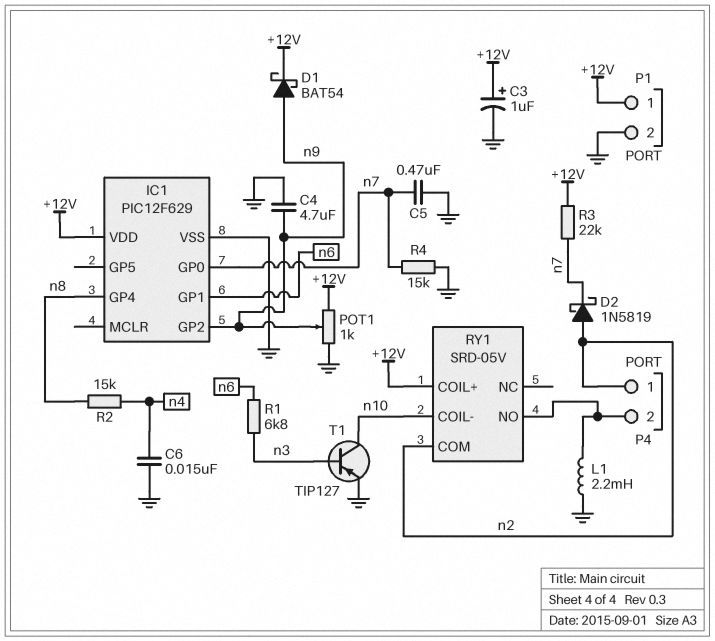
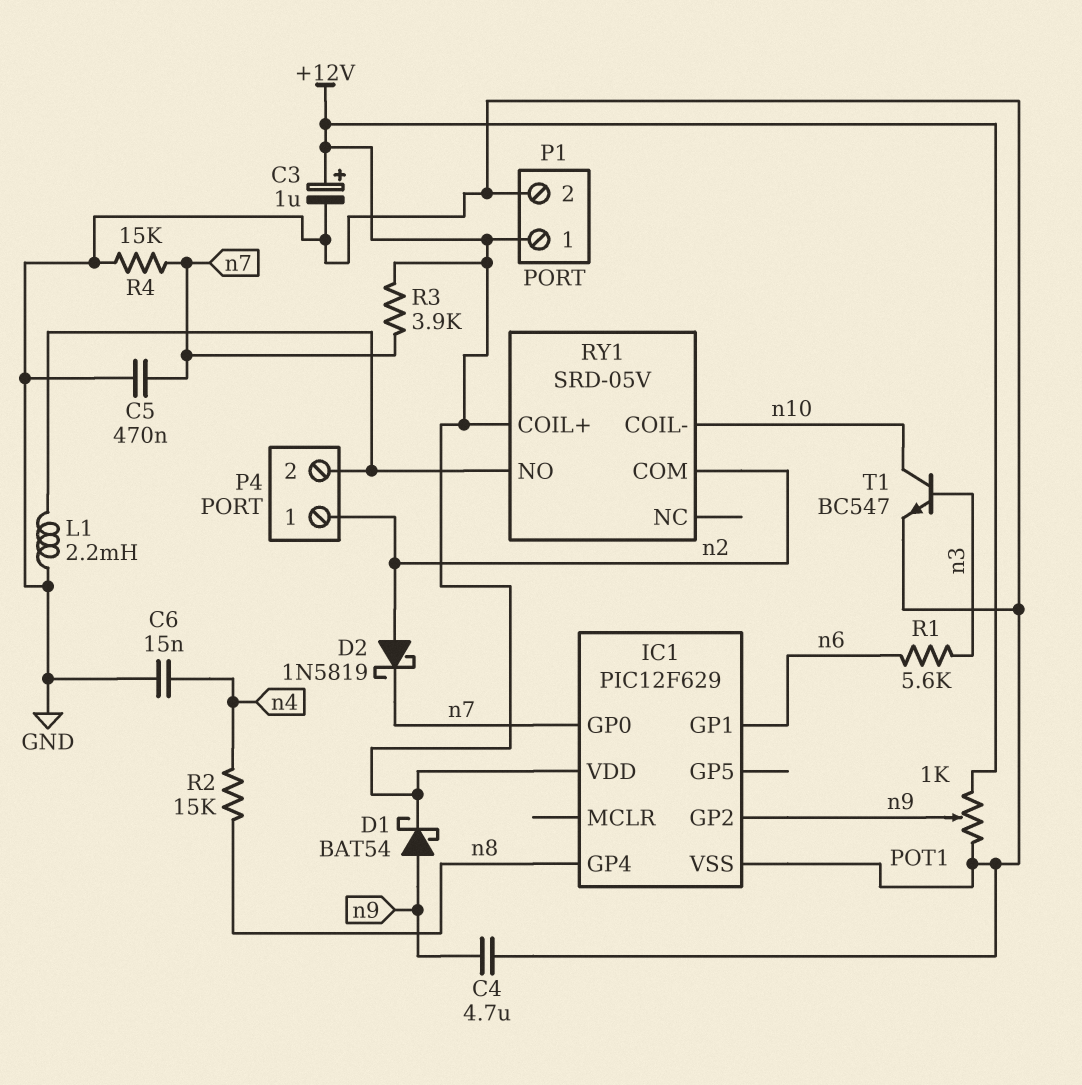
R1: 6.8k (n3, n6) -> 5.6k (n3, n6)
R3: 22k (+12V, n7) -> 3.9k (+12V, n7)
T1: PNP TIP127 (B n3, C n10, E GND) -> NPN BC547 (B n3, C n10, E GND)

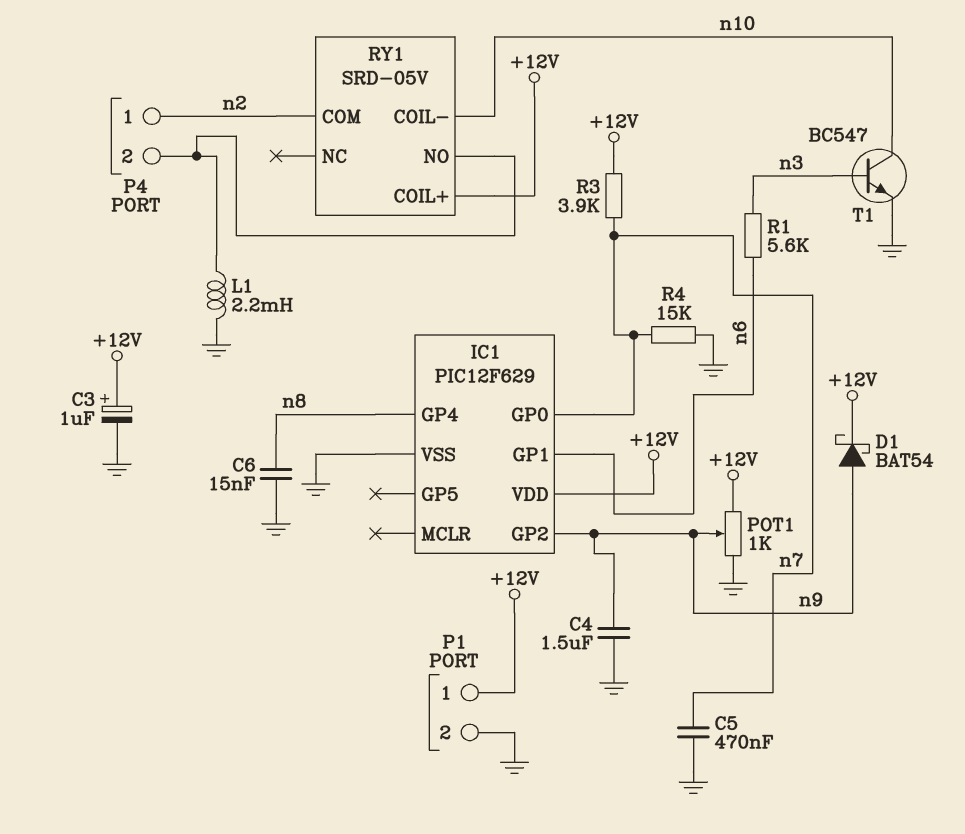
C4: 4.7uF (GND, n9) -> 1.5uF (GND, n9)
C6: 15nF (GND, n4) -> 15nF (GND, n8)
D2: schottky 1N5819 (A n2, K n7) -> none
R2: 15k (n4, n8) -> none

